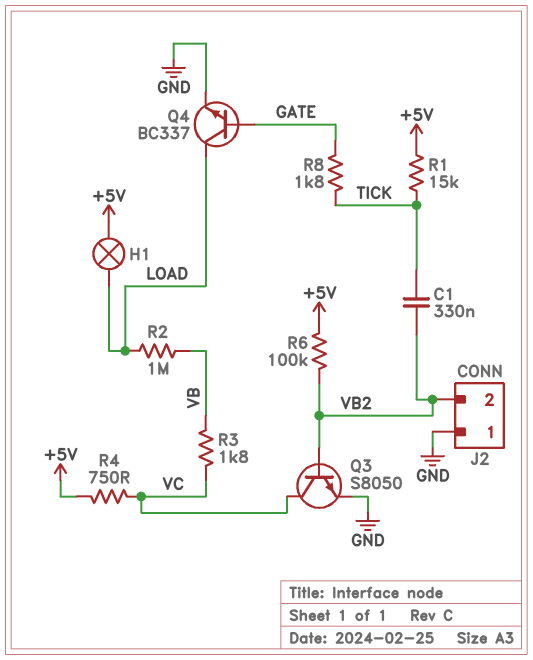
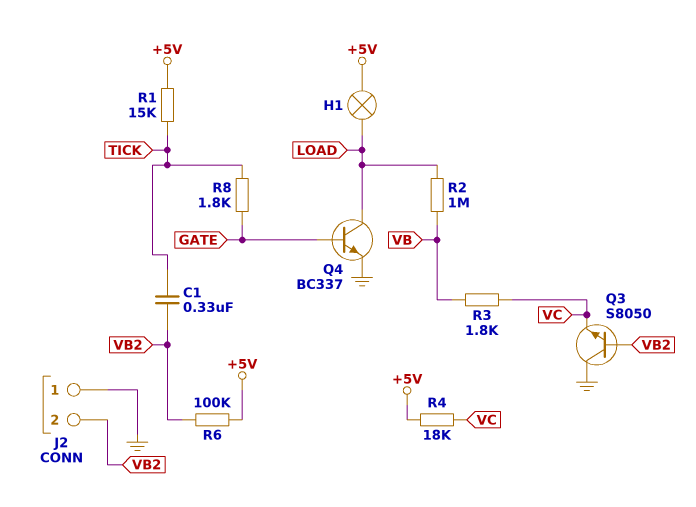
Q3: NPN S8050 (B VB2, C VC, E GND) -> NPN S8050 (B VB2, C GND, E VC)
R4: 750 (+5V, VC) -> 18k (+5V, VC)

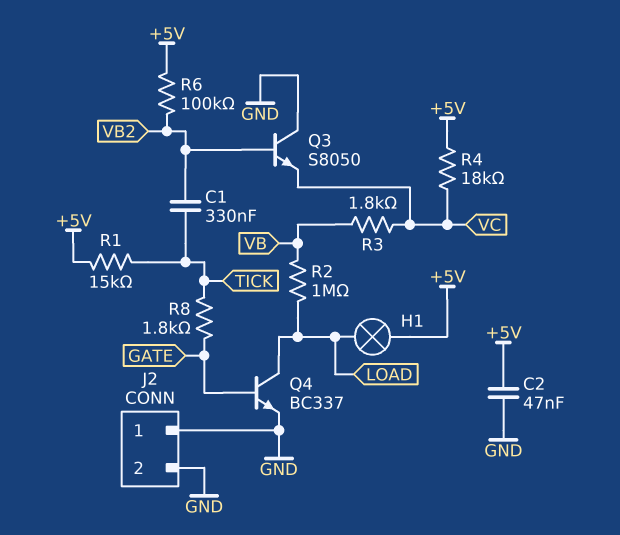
C2: none -> 47nF (+5V, GND)
J2 pin 2: VB2 -> GND

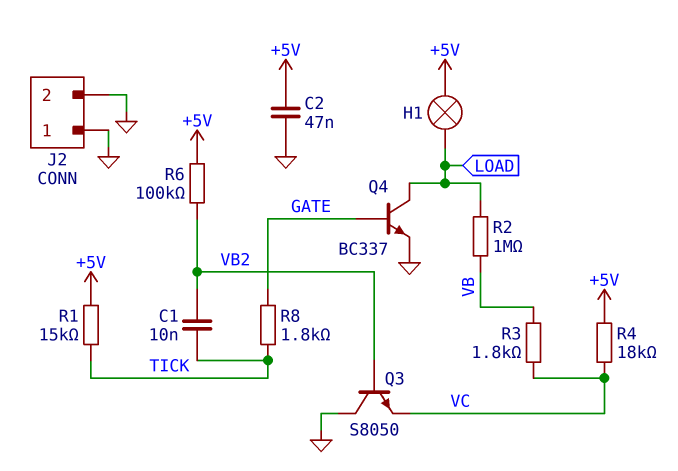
C1: 330nF (TICK, VB2) -> 10nF (TICK, VB2)

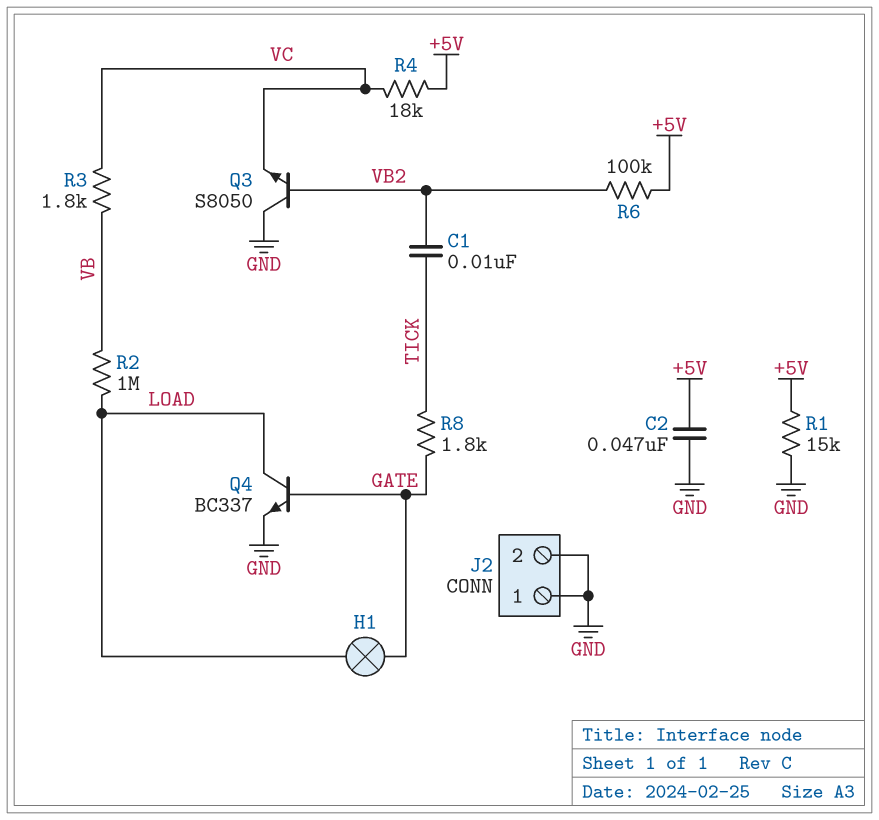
H1: lamp (+5V, LOAD) -> lamp (GATE, LOAD)
R1: 15k (+5V, TICK) -> 15k (+5V, GND)

